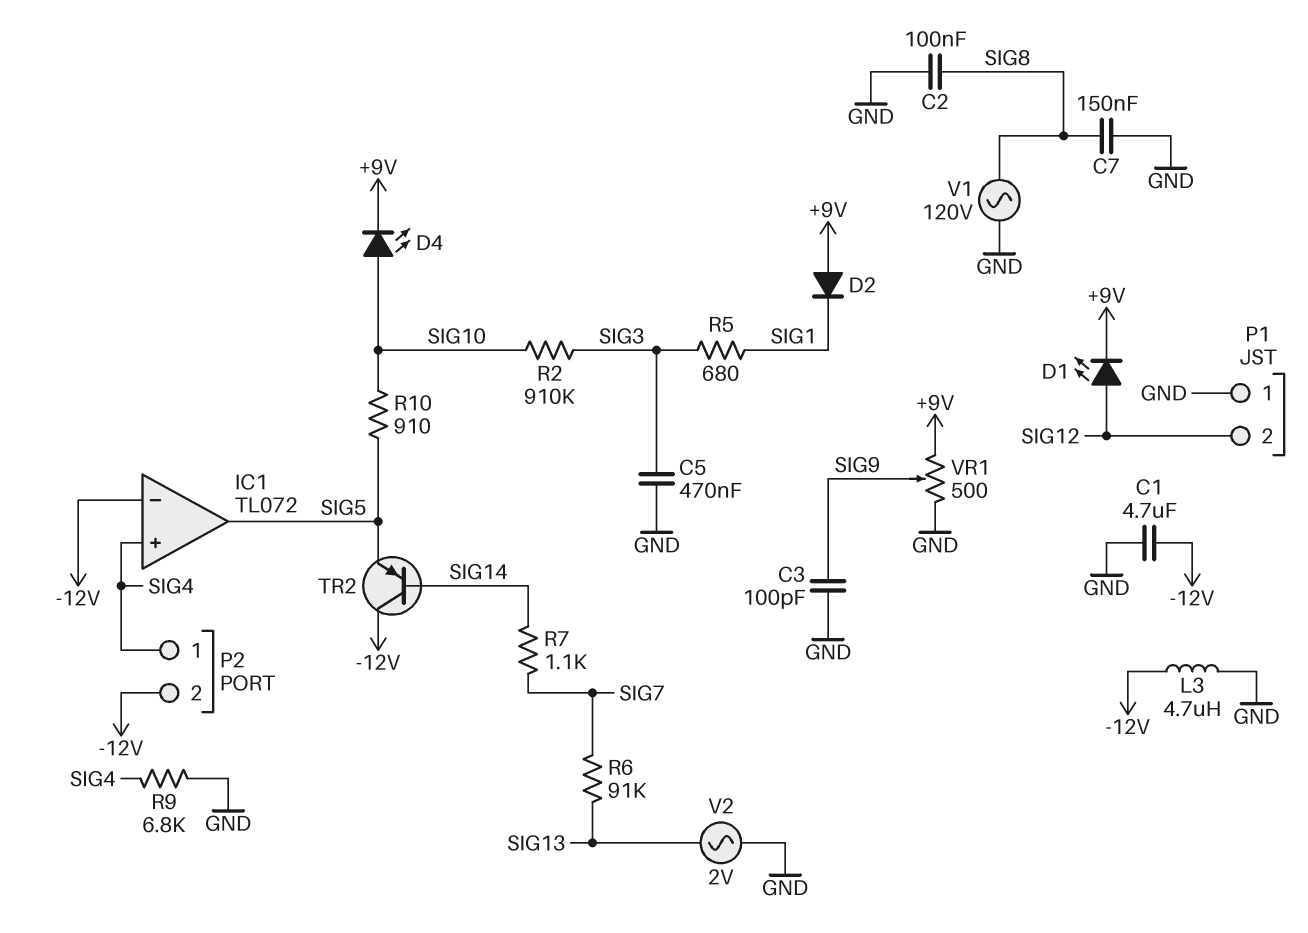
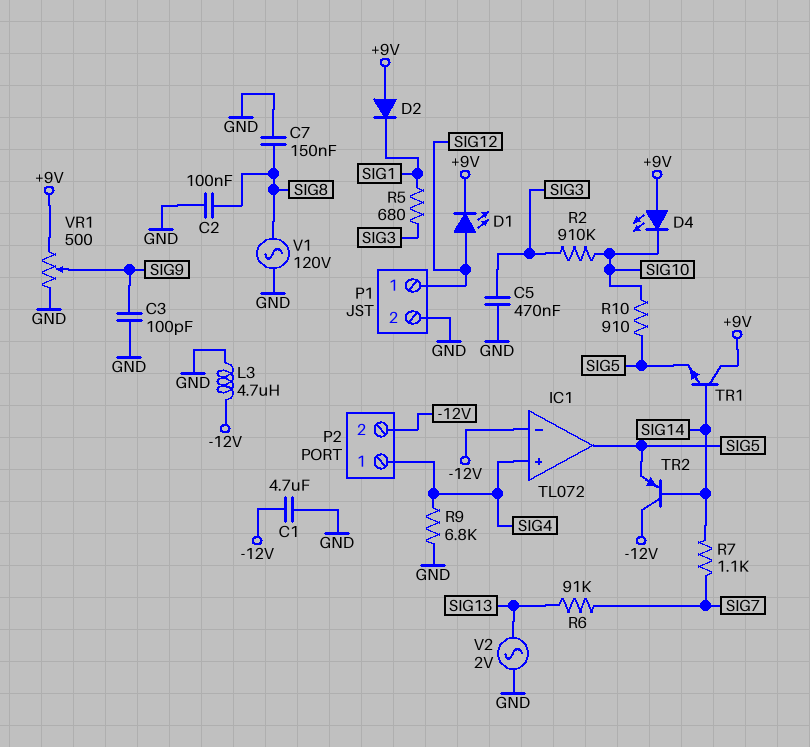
D4: LED (A SIG10, K +9V) -> LED (A +9V, K SIG10)
P1 pin 1: GND -> SIG12
P1 pin 2: SIG12 -> GND
TR1: none -> NPN (B SIG14, C +9V, E SIG5)

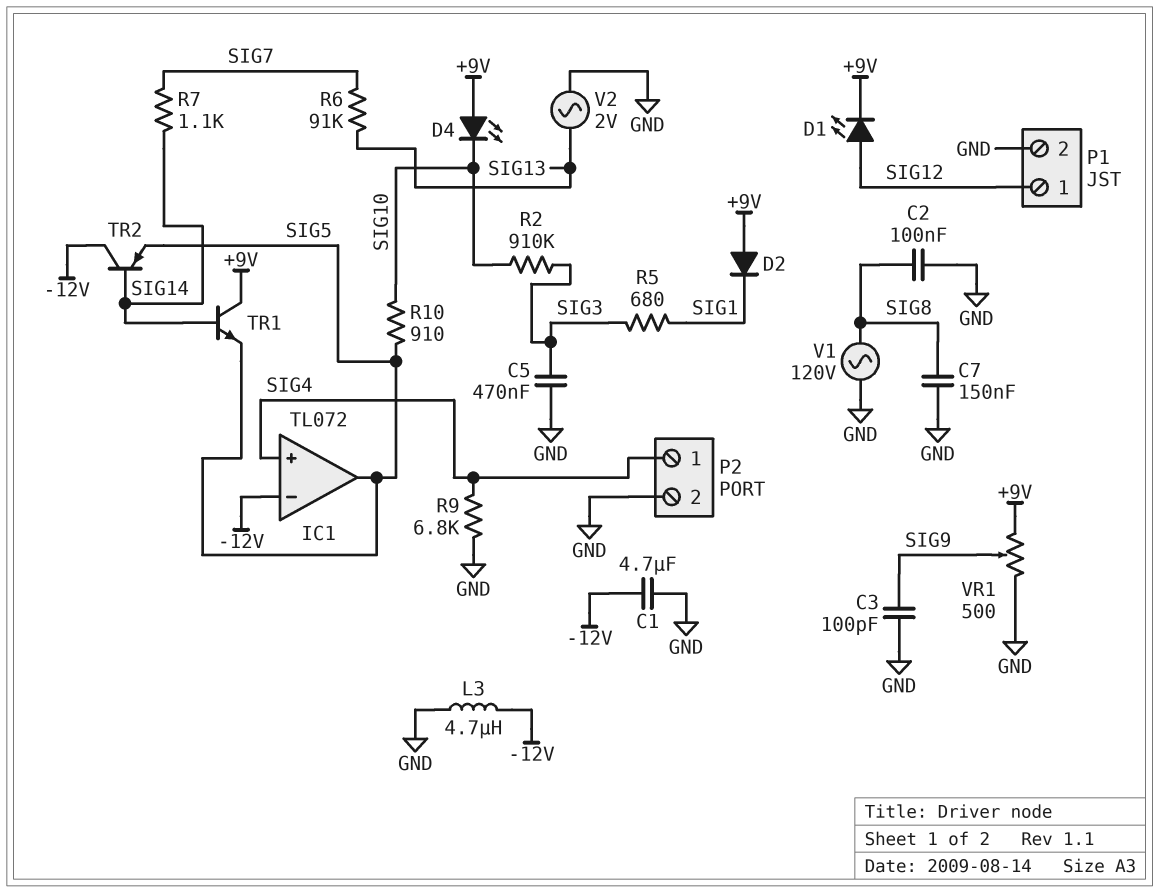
P2 pin 2: -12V -> GND

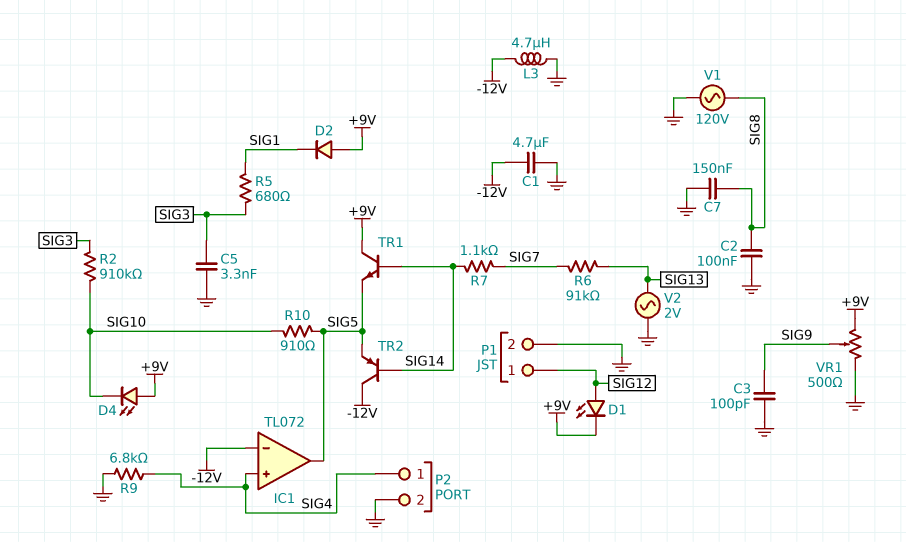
C5: 470nF (GND, SIG3) -> 3.3nF (GND, SIG3)

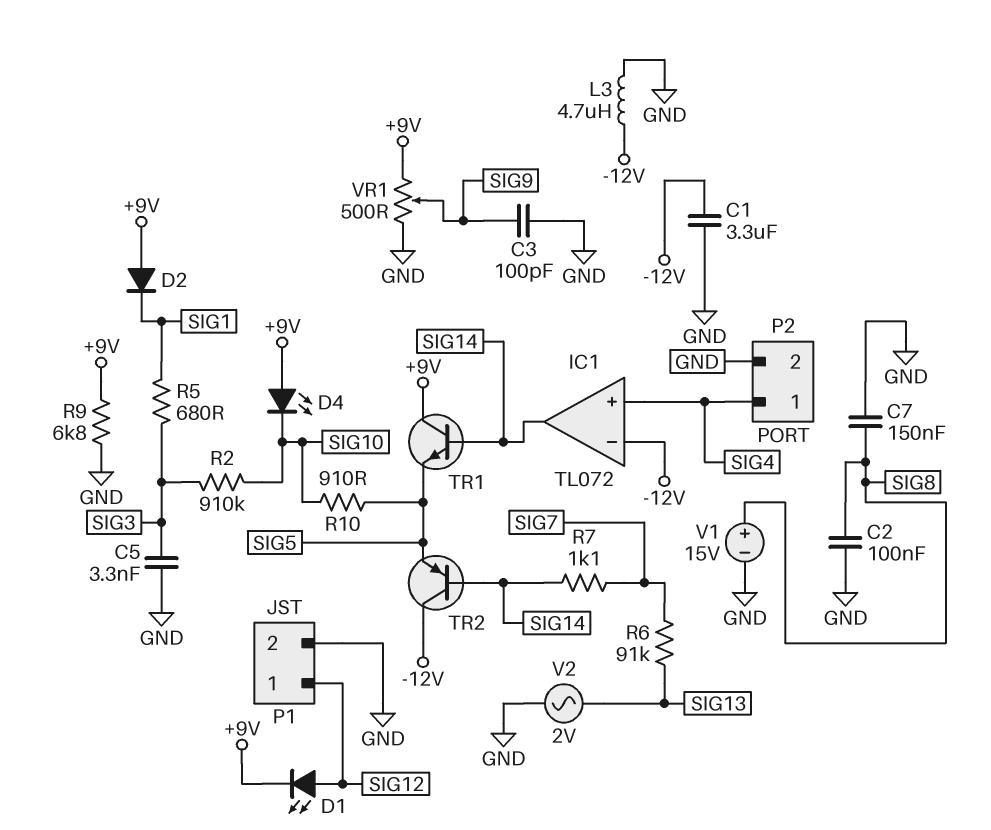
C1: 4.7uF (-12V, GND) -> 3.3uF (-12V, GND)
IC1 pin out: SIG5 -> SIG14
R9: 6.8k (GND, SIG4) -> 6.8k (+9V, GND)
V1: AC 120V (GND, SIG8) -> 15V (plus SIG8, minus GND)

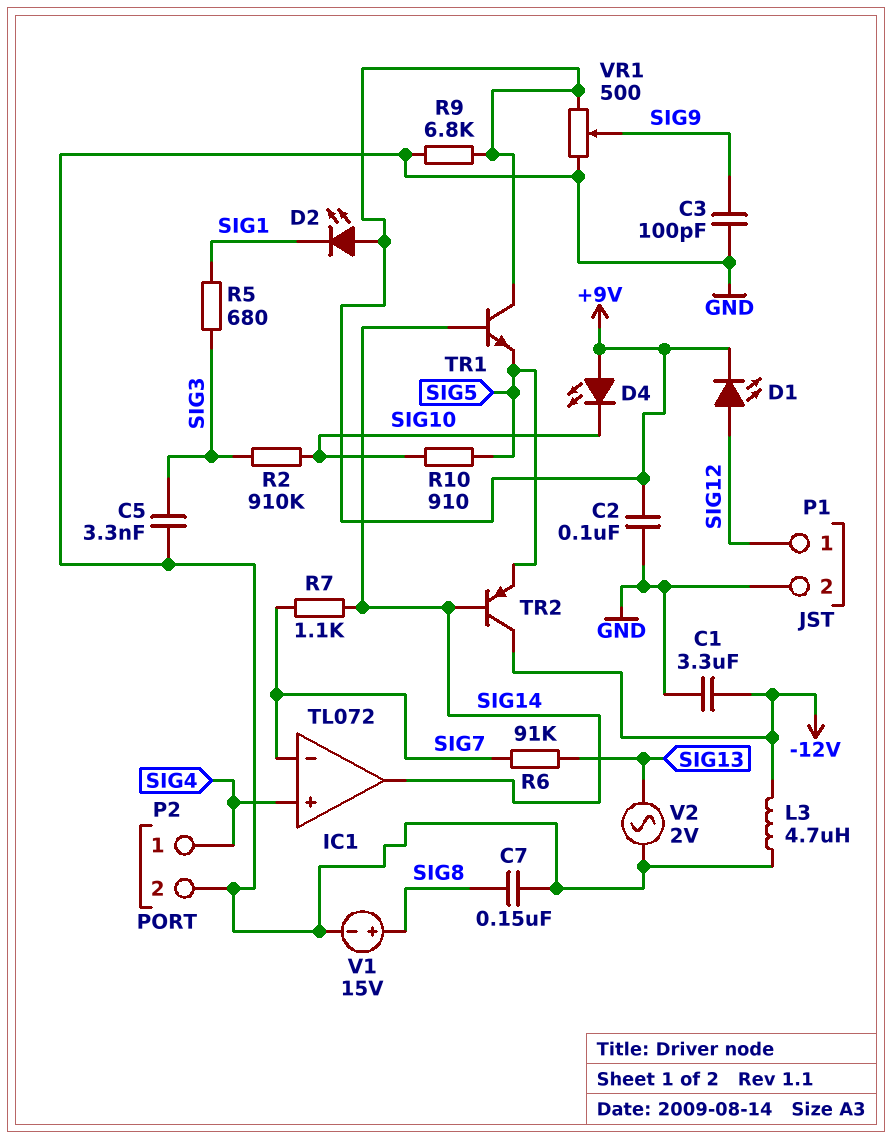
C2: 100nF (GND, SIG8) -> 100nF (+9V, GND)
D2: diode (A +9V, K SIG1) -> LED (A +9V, K SIG1)
IC1 pin in-: -12V -> SIG7

